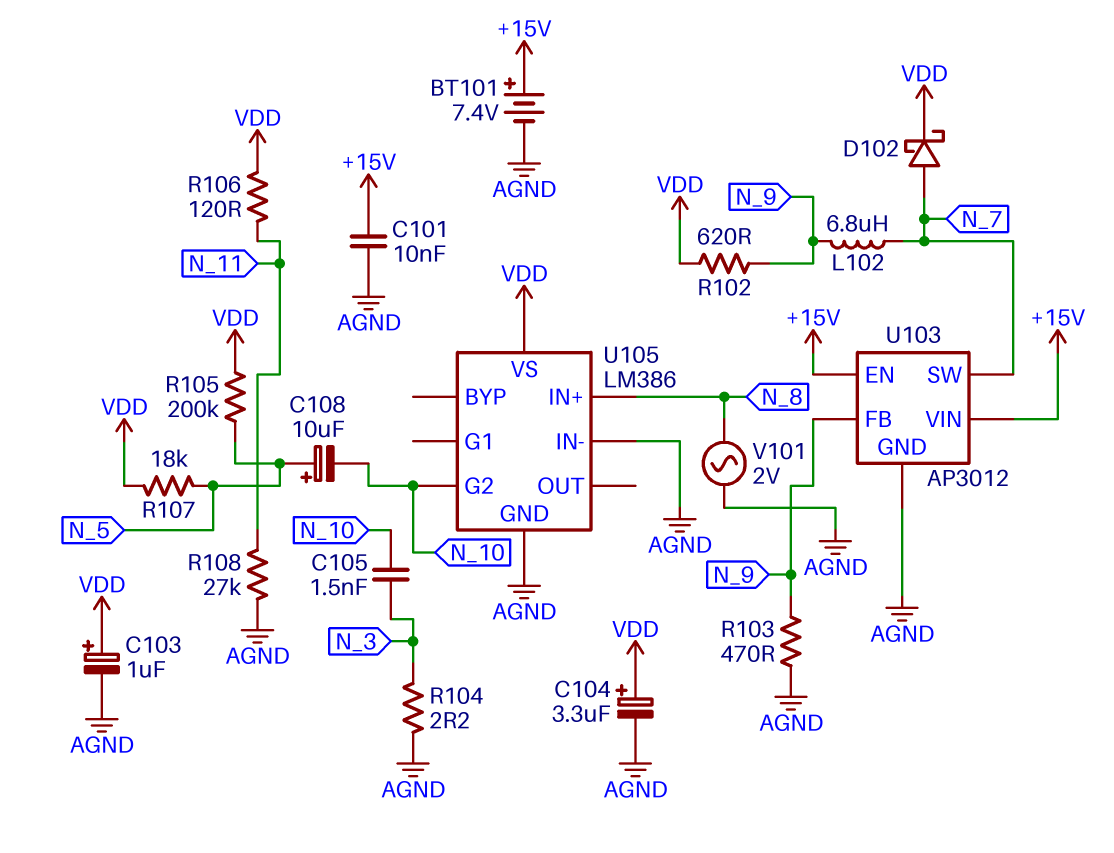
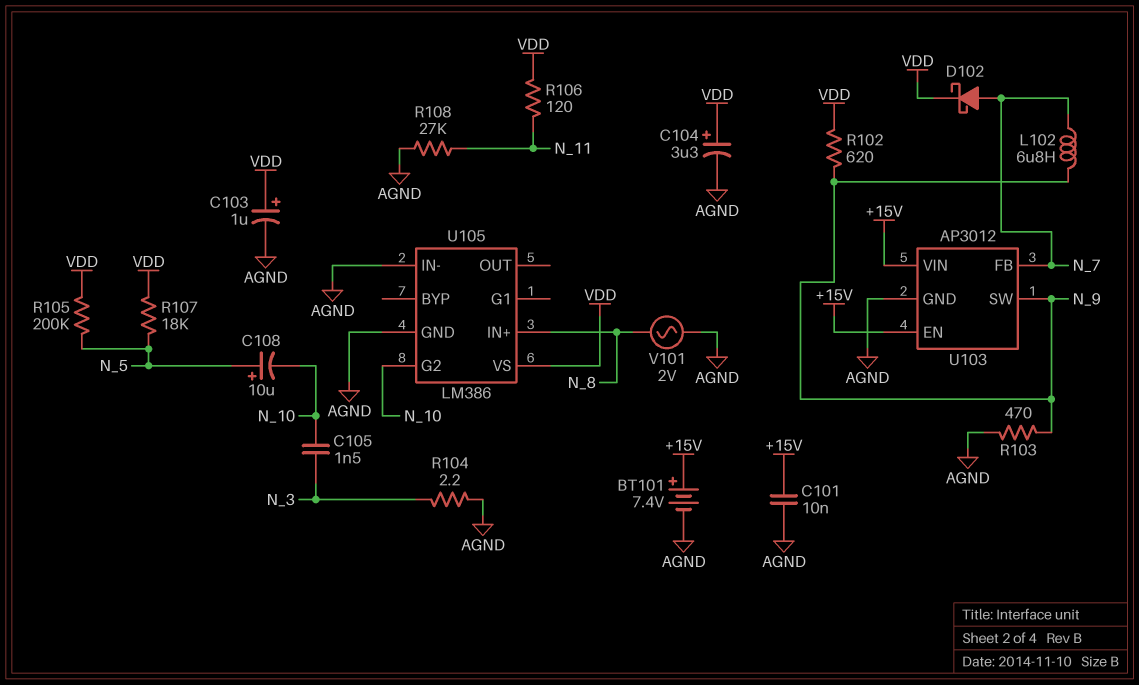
U103 pin FB: N_9 -> N_7
U103 pin SW: N_7 -> N_9

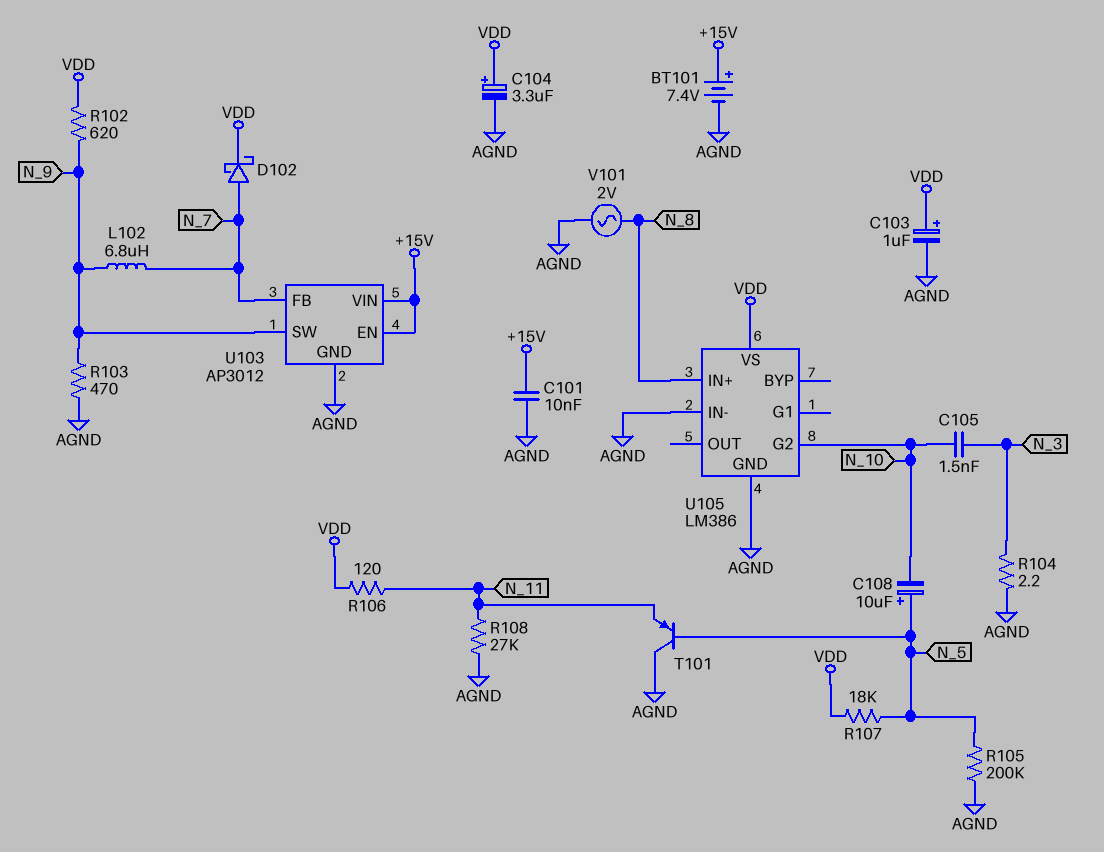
R105: 200k (N_5, VDD) -> 200k (AGND, N_5)
T101: none -> PNP (B N_5, C AGND, E N_11)

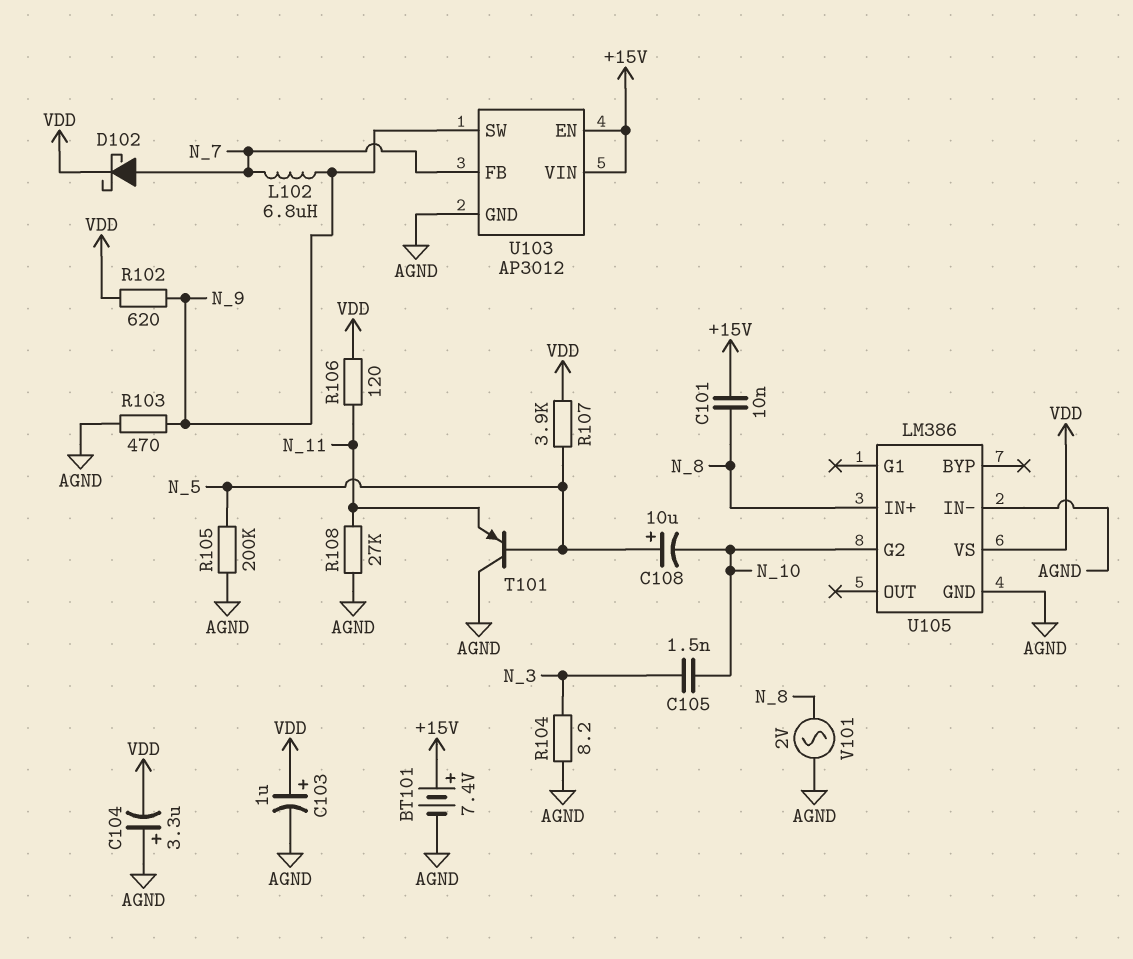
C101: 10nF (+15V, AGND) -> 10nF (+15V, N_8)
C104: 3.3uF (plus VDD, minus AGND) -> 3.3uF (plus AGND, minus VDD)
R104: 2.2 (AGND, N_3) -> 8.2 (AGND, N_3)
R107: 18k (N_5, VDD) -> 3.9k (N_5, VDD)

